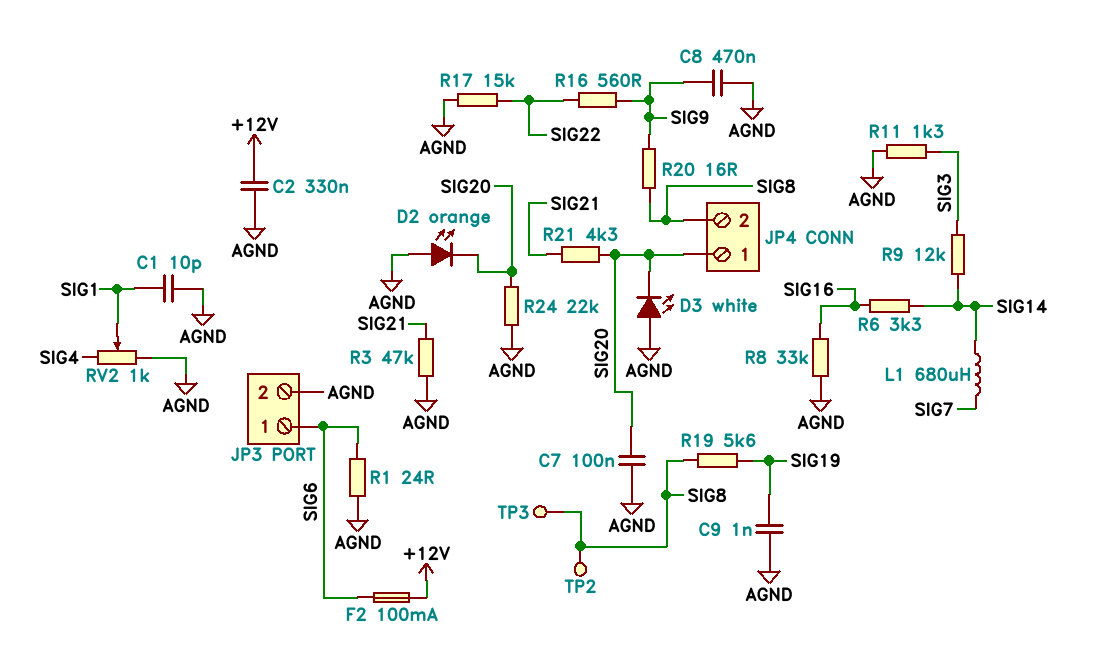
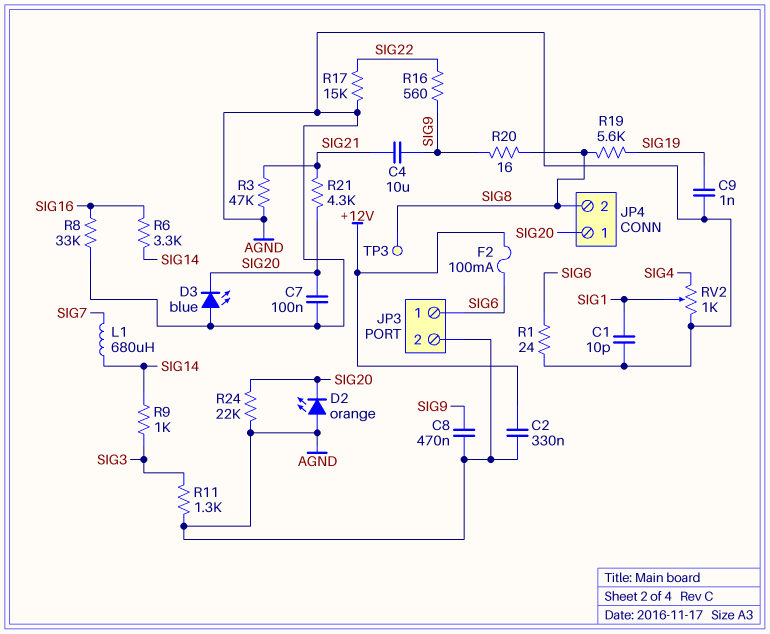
C4: none -> 10uF (SIG9, SIG21)
D3: LED white (A AGND, K SIG20) -> LED blue (A AGND, K SIG20)
R9: 12k (SIG3, SIG14) -> 1k (SIG3, SIG14)
TP2: test point (SIG8) -> none

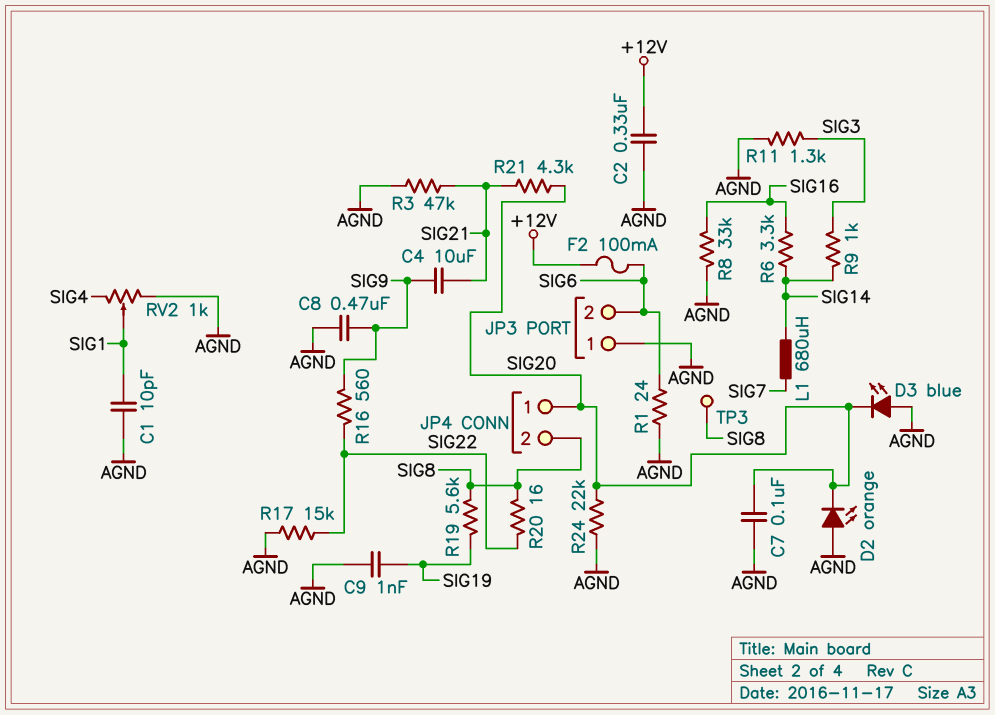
JP3 pin 1: SIG6 -> AGND
JP3 pin 2: AGND -> SIG6
R20: 16 (SIG8, SIG9) -> 16 (SIG8, SIG22)

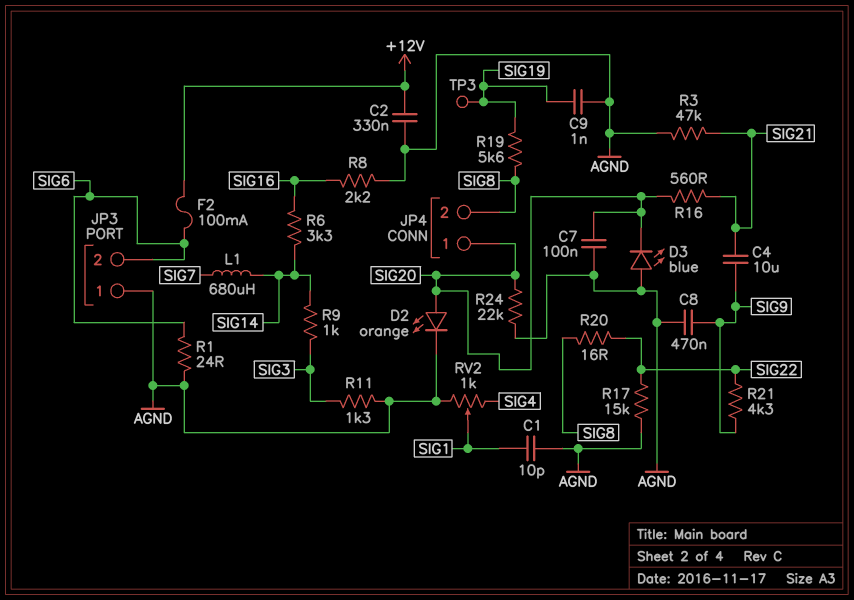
D2: LED orange (A AGND, K SIG20) -> LED orange (A SIG20, K AGND)
R8: 33k (AGND, SIG16) -> 2.2k (AGND, SIG16)
R16: 560 (SIG9, SIG22) -> 560 (SIG20, SIG21)
R21: 4.3k (SIG20, SIG21) -> 4.3k (SIG9, SIG22)
TP3: test point (SIG8) -> test point (SIG19)

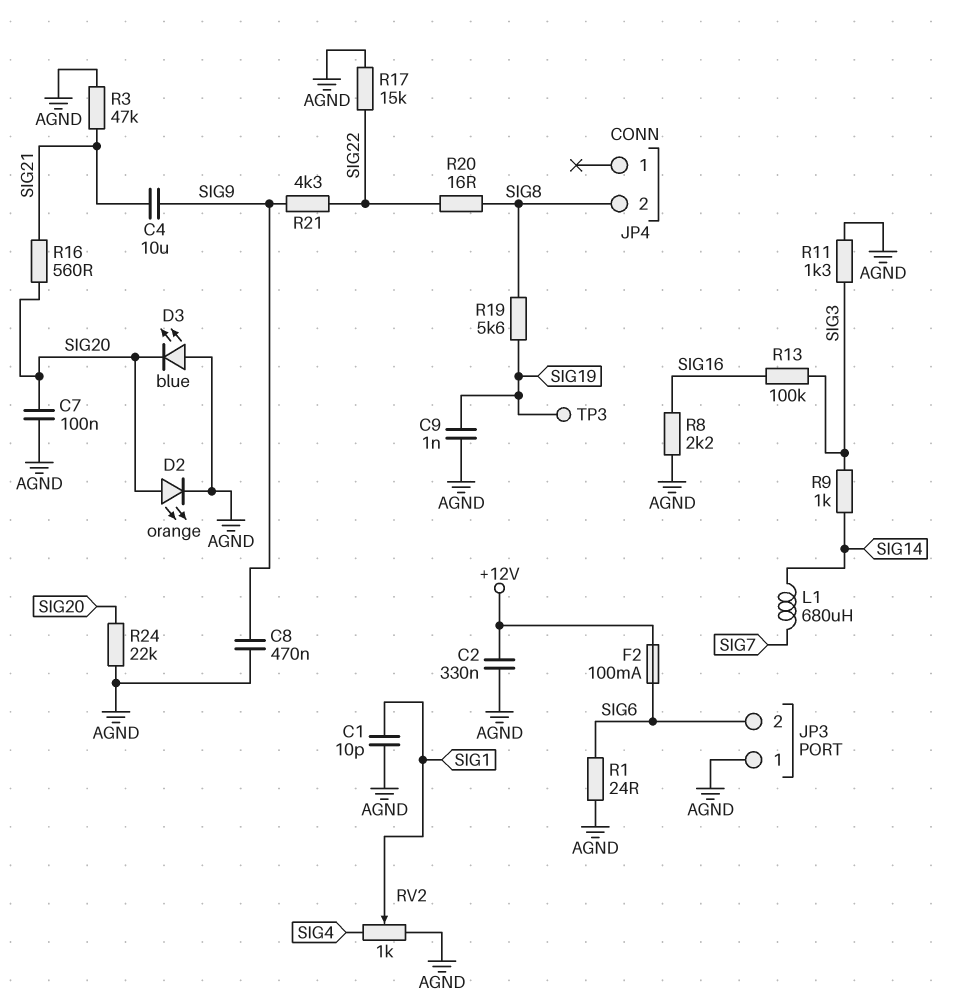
JP4 pin 1: SIG20 -> none
R6: 3.3k (SIG14, SIG16) -> none
R13: none -> 100k (SIG3, SIG16)

